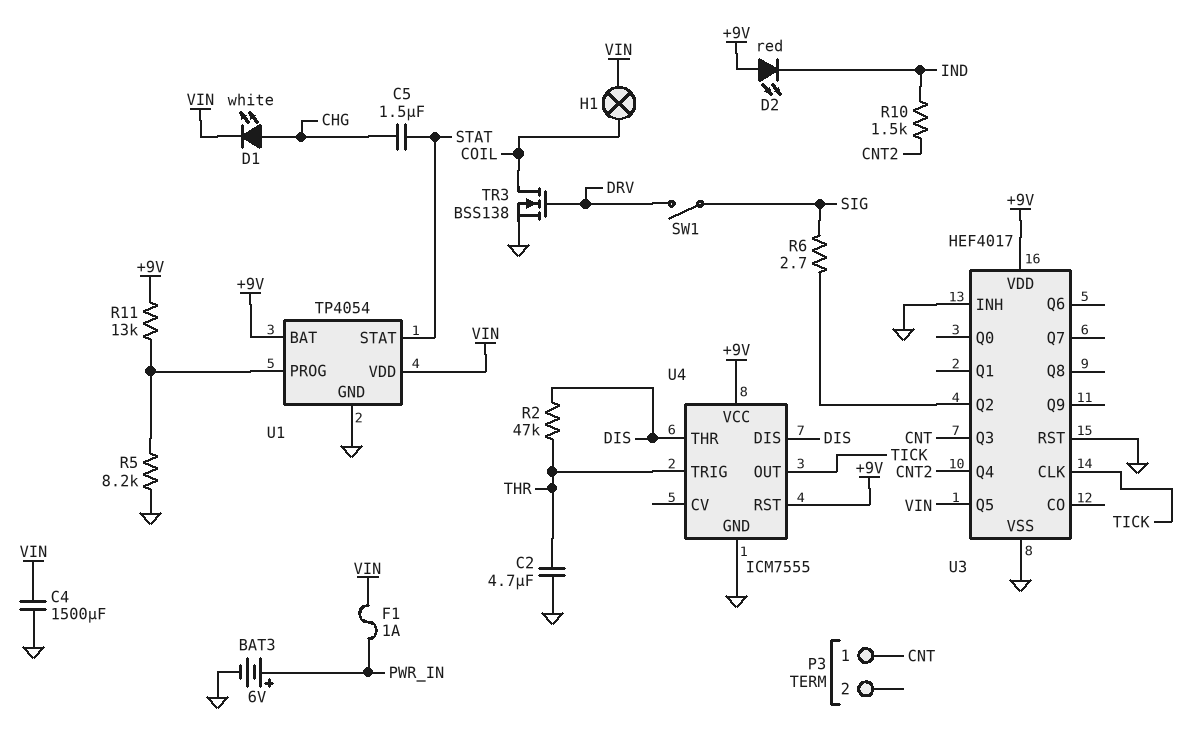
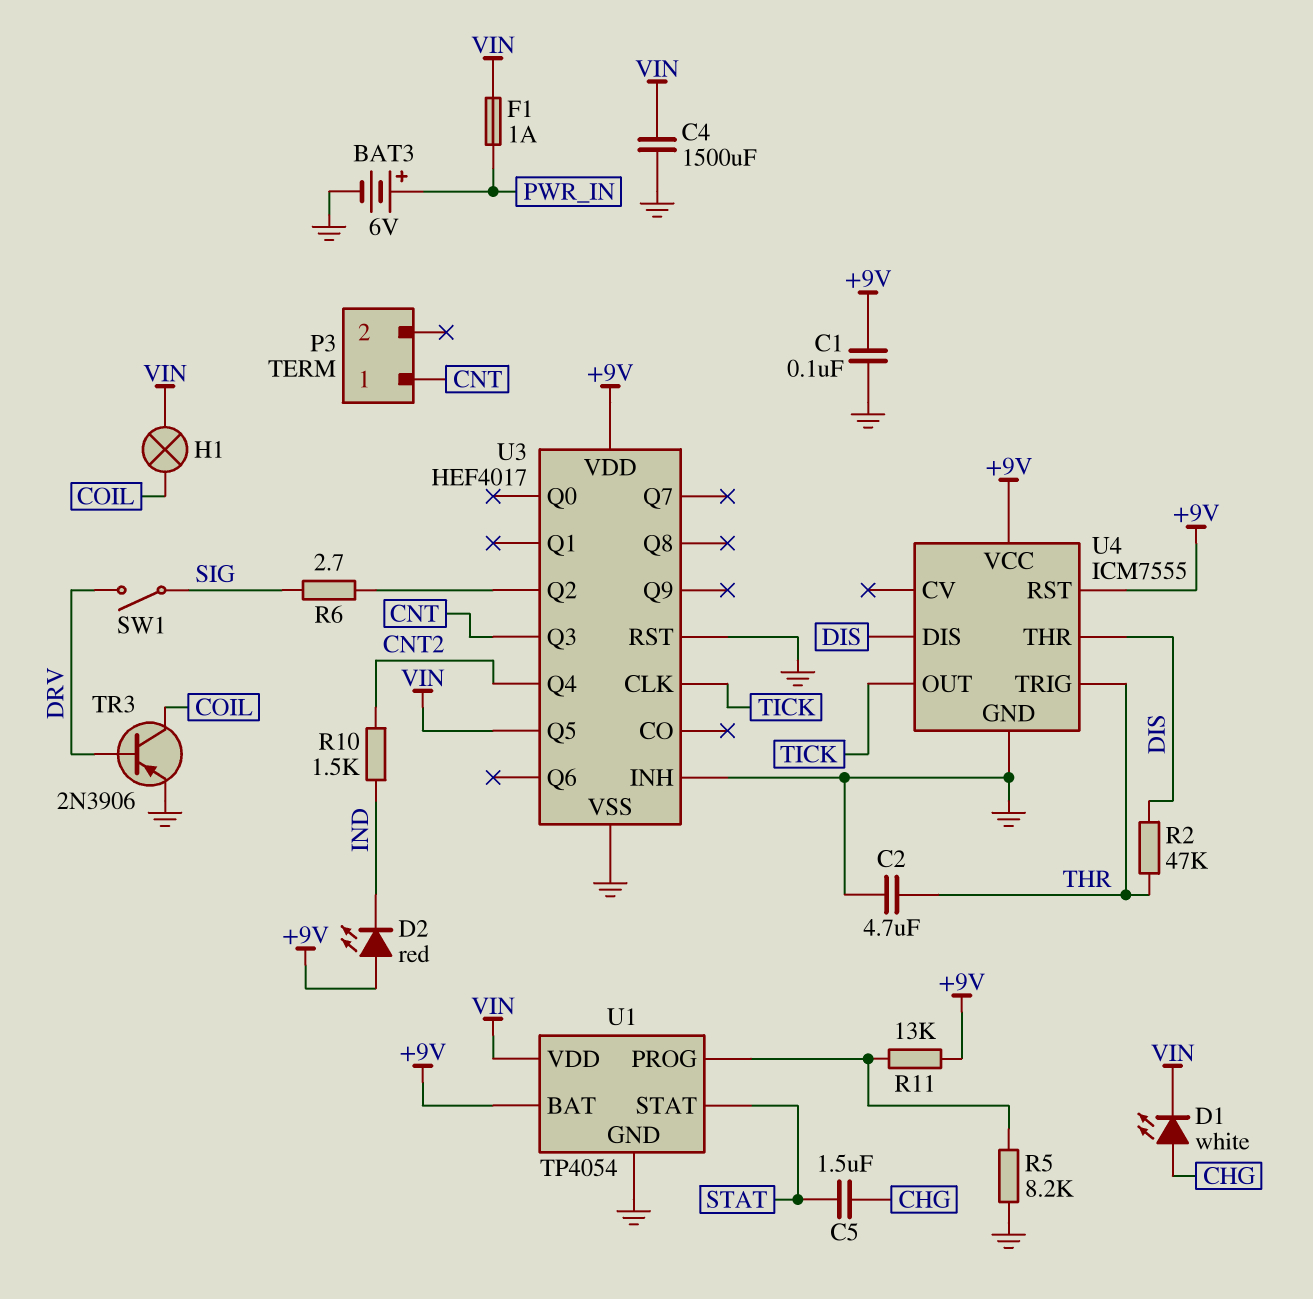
C1: none -> 100nF (+9V, GND)
TR3: NMOS BSS138 (G DRV, D COIL, S GND) -> PNP 2N3906 (B DRV, C COIL, E GND)

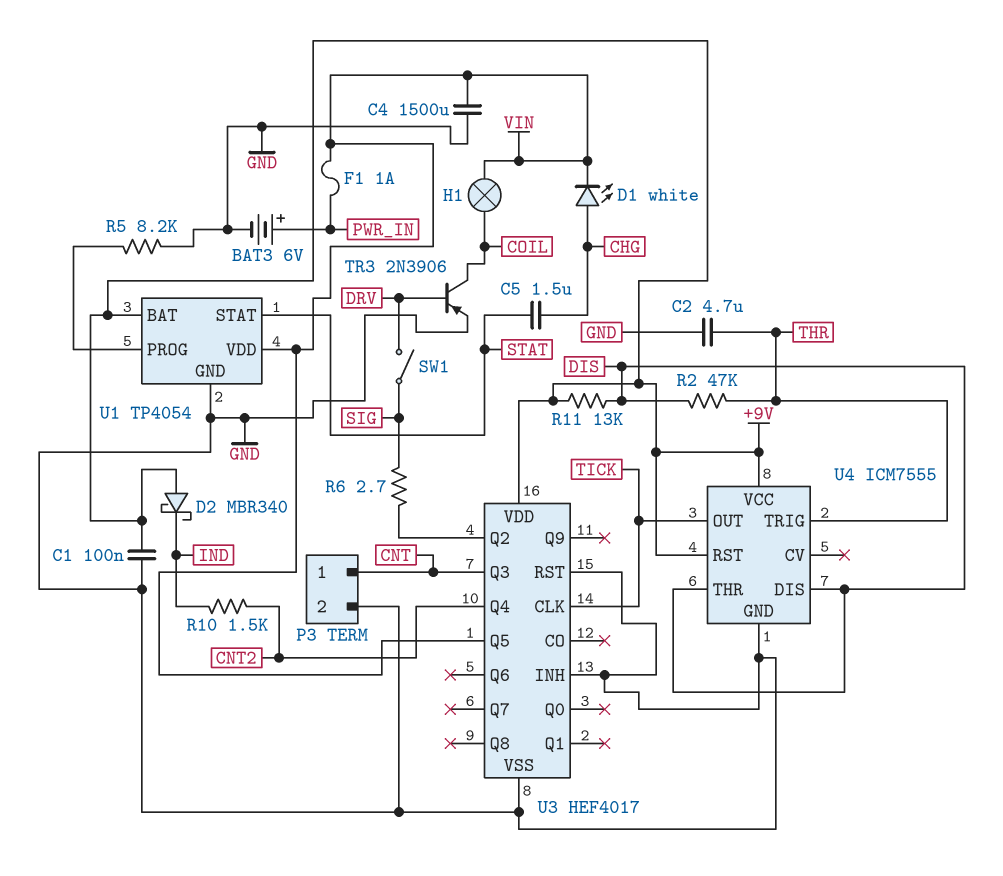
D2: LED red (A +9V, K IND) -> schottky MBR340 (A +9V, K IND)
P3 pin 2: none -> GND
R11: 13k (+9V, U1/PROG) -> 13k (+9V, DIS)

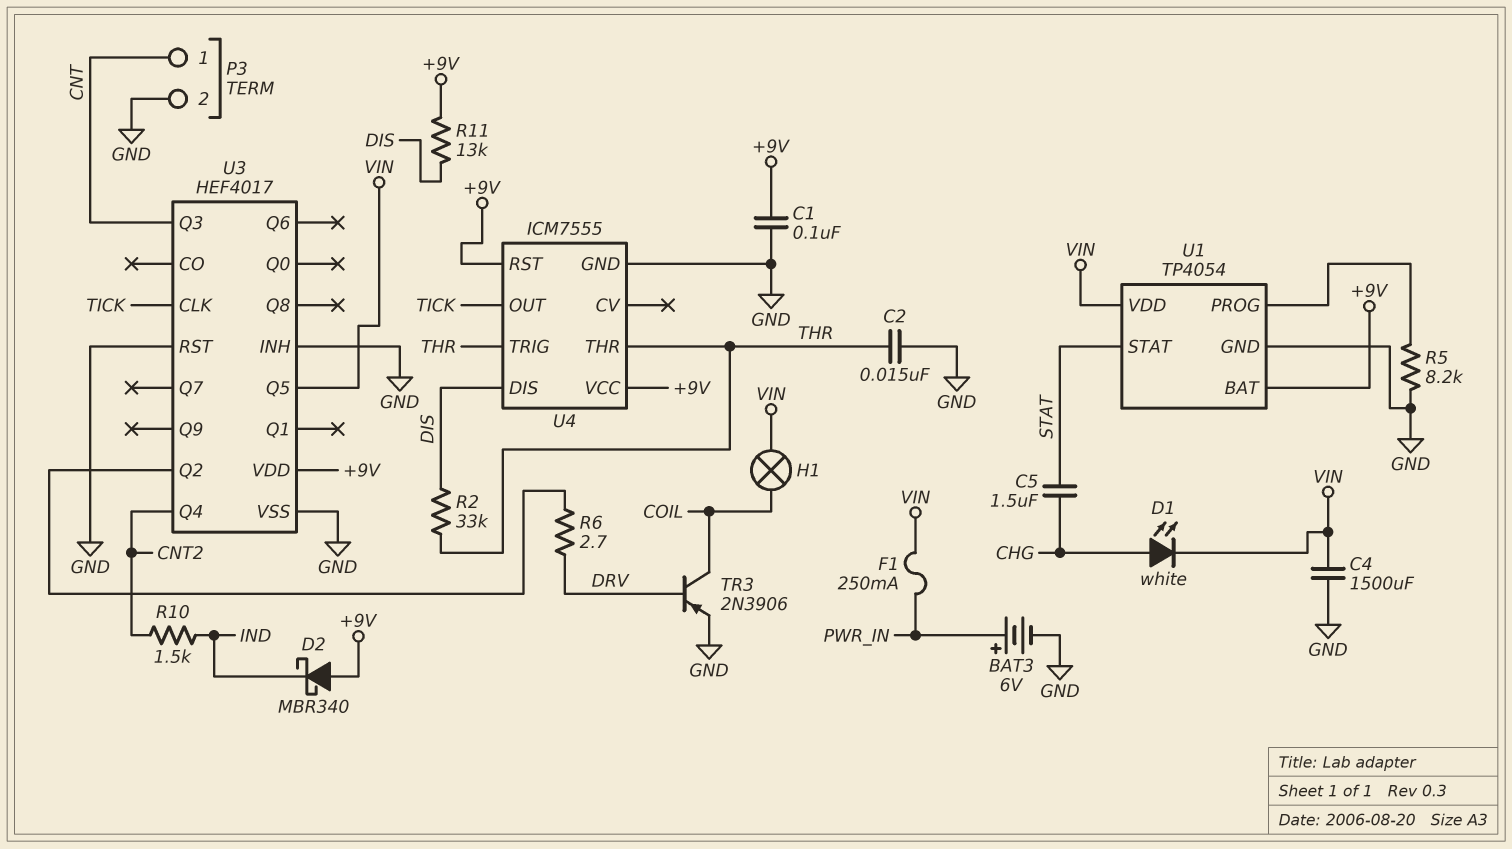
C2: 4.7uF (GND, THR) -> 15nF (GND, THR)
F1: 1A (PWR_IN, VIN) -> 250mA (PWR_IN, VIN)
R2: 47k (DIS, THR) -> 33k (DIS, THR)
R6: 2.7 (SIG, U3/Q2) -> 2.7 (DRV, U3/Q2)
SW1: switch (DRV, SIG) -> none
U4 pin THR: DIS -> THR

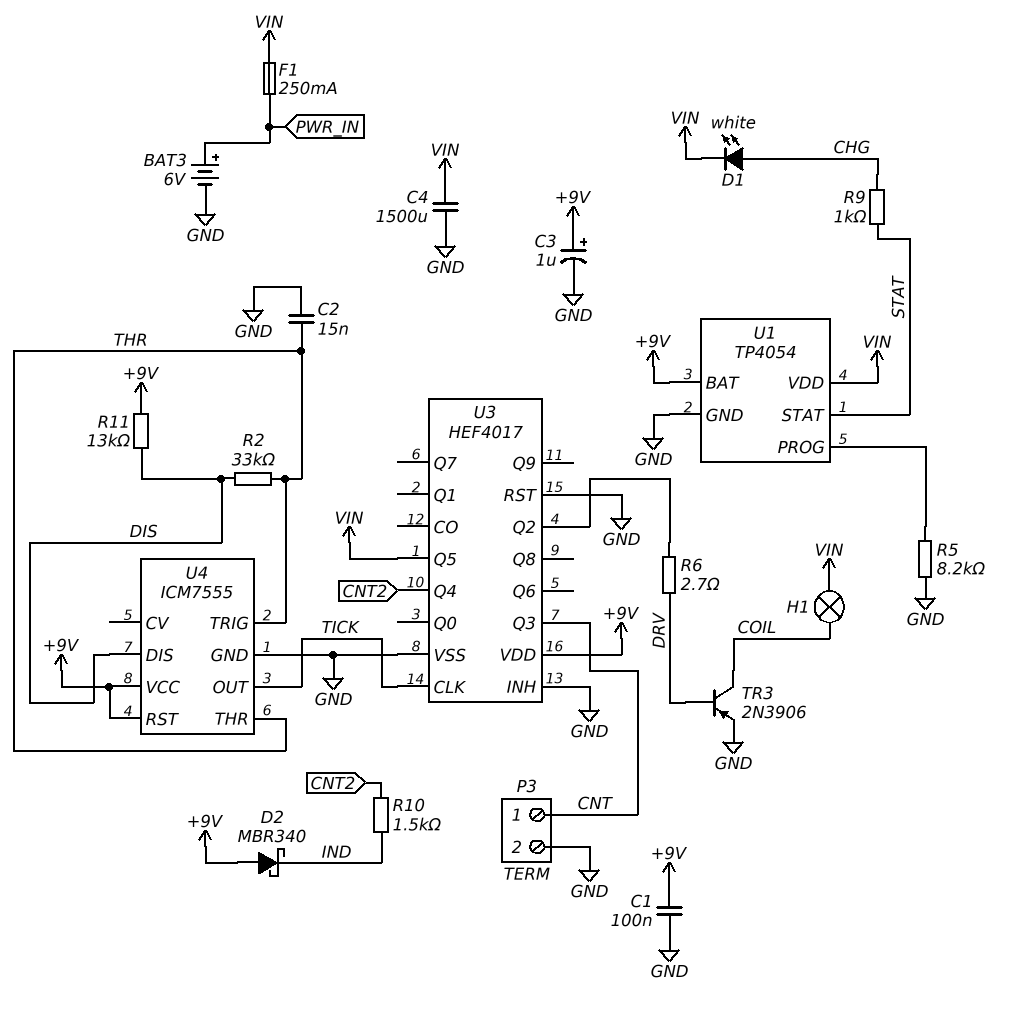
C3: none -> 1uF (plus +9V, minus GND)
C5: 1.5uF (CHG, STAT) -> none
R9: none -> 1k (CHG, STAT)

